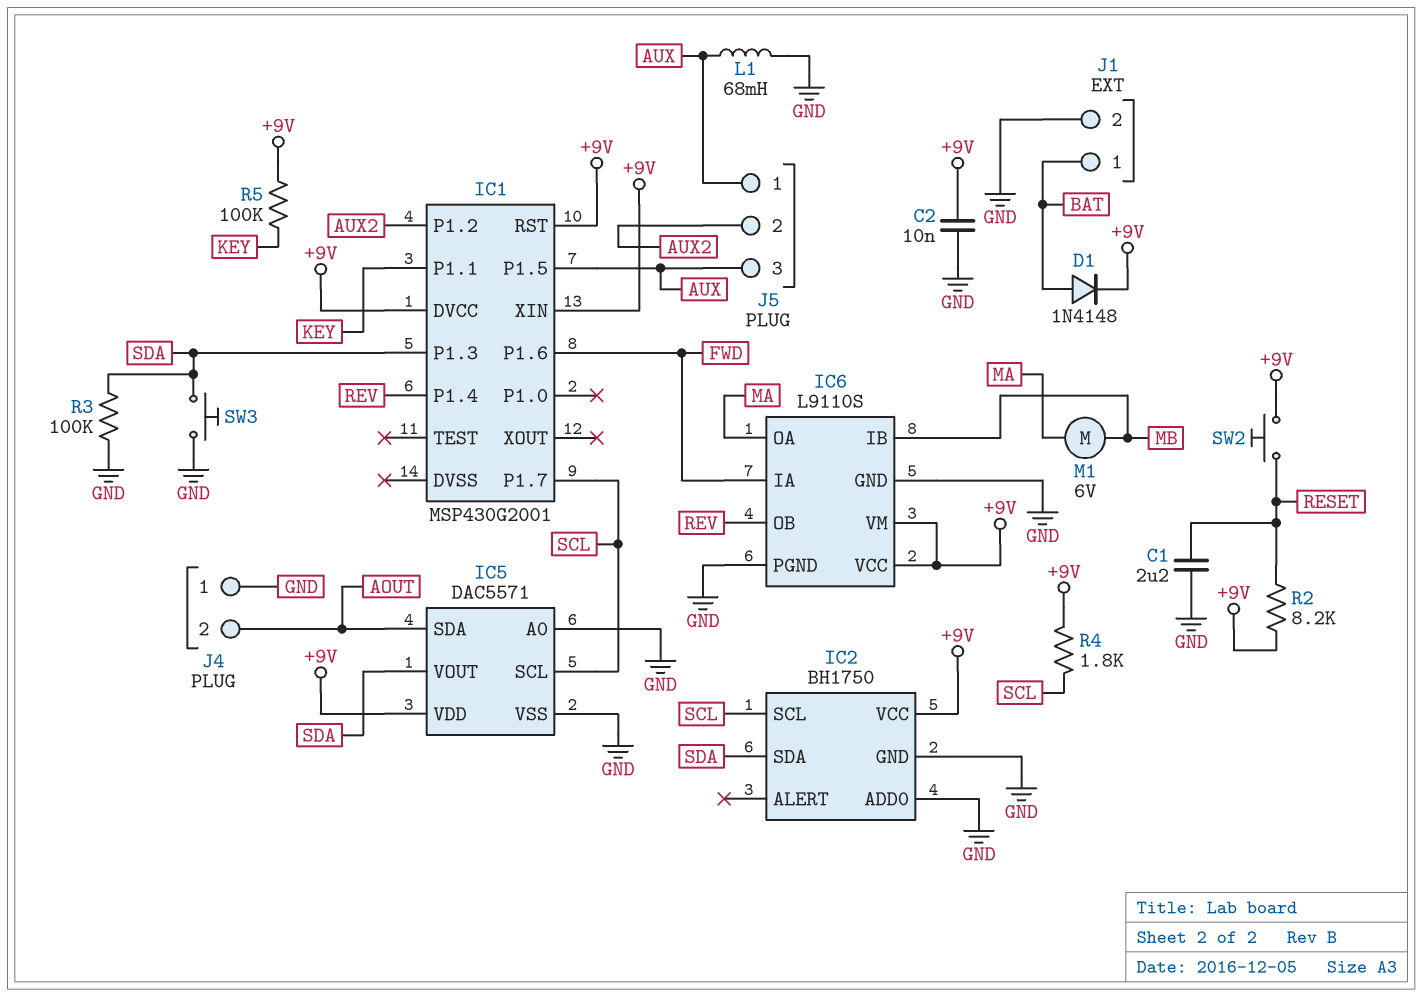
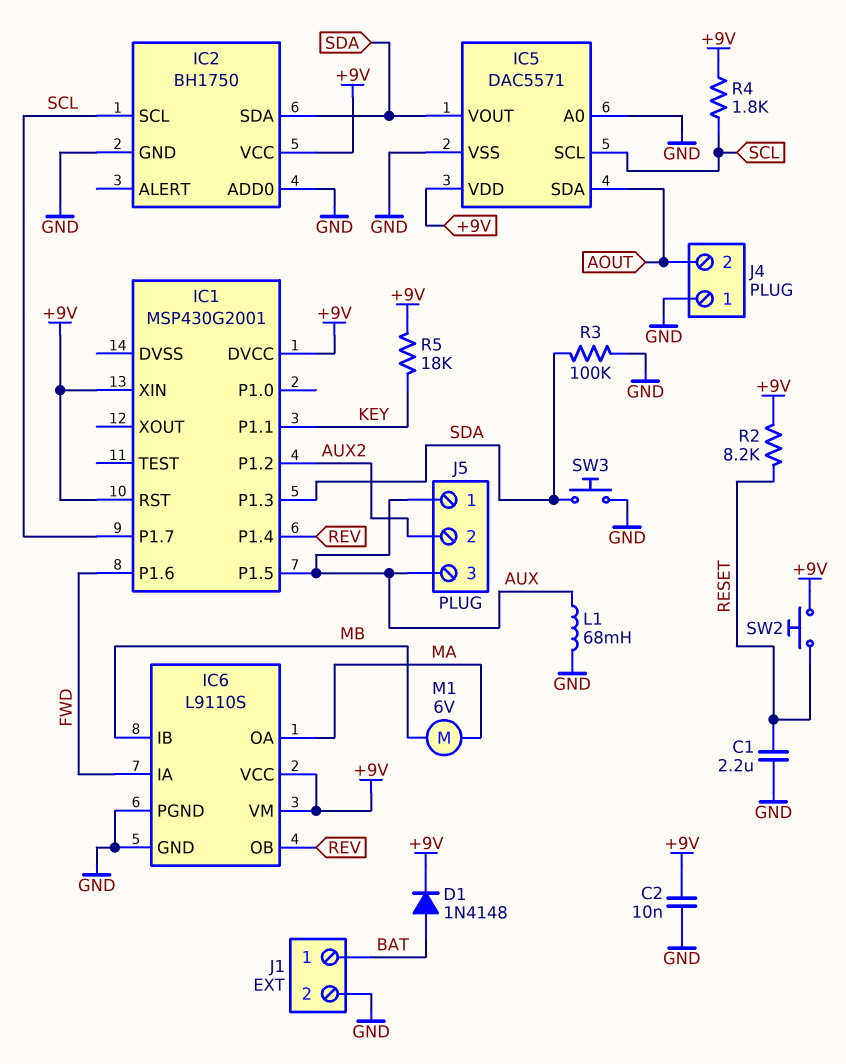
R5: 100k (+9V, KEY) -> 18k (+9V, KEY)

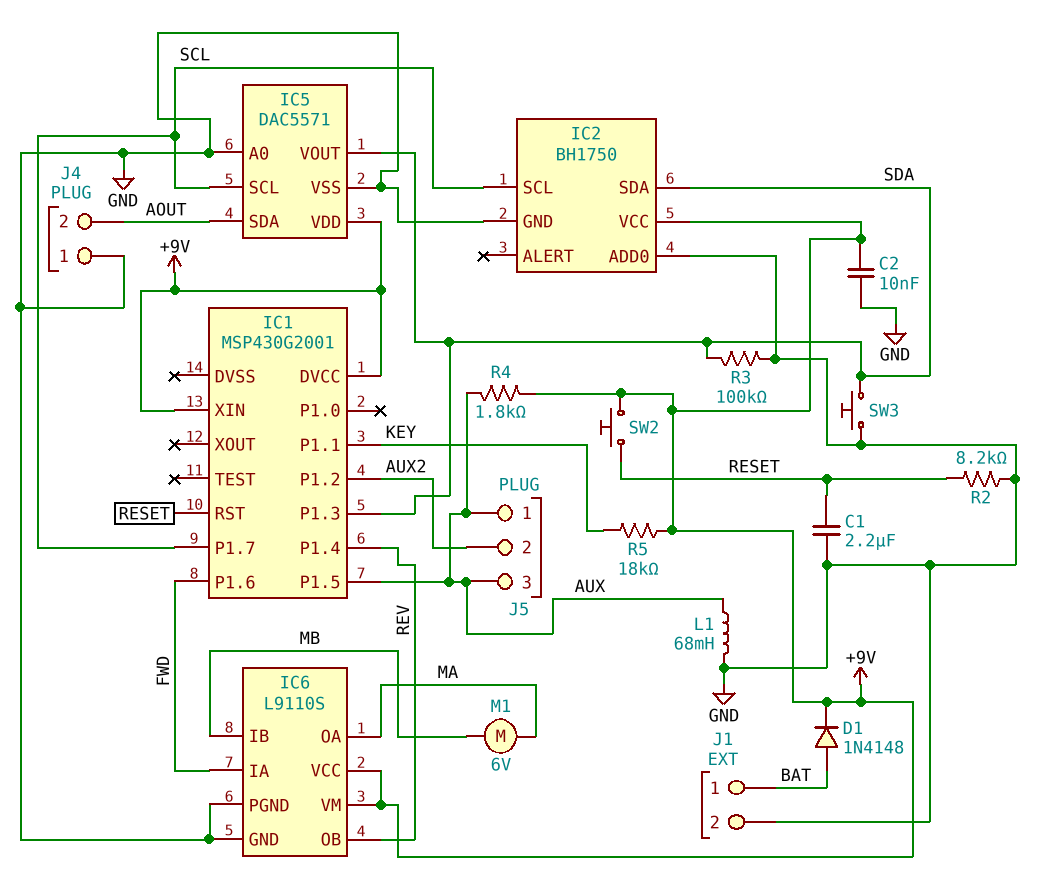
IC1 pin RST: +9V -> RESET
R2: 8.2k (+9V, RESET) -> 8.2k (GND, RESET)
R4: 1.8k (+9V, SCL) -> 1.8k (+9V, AUX)

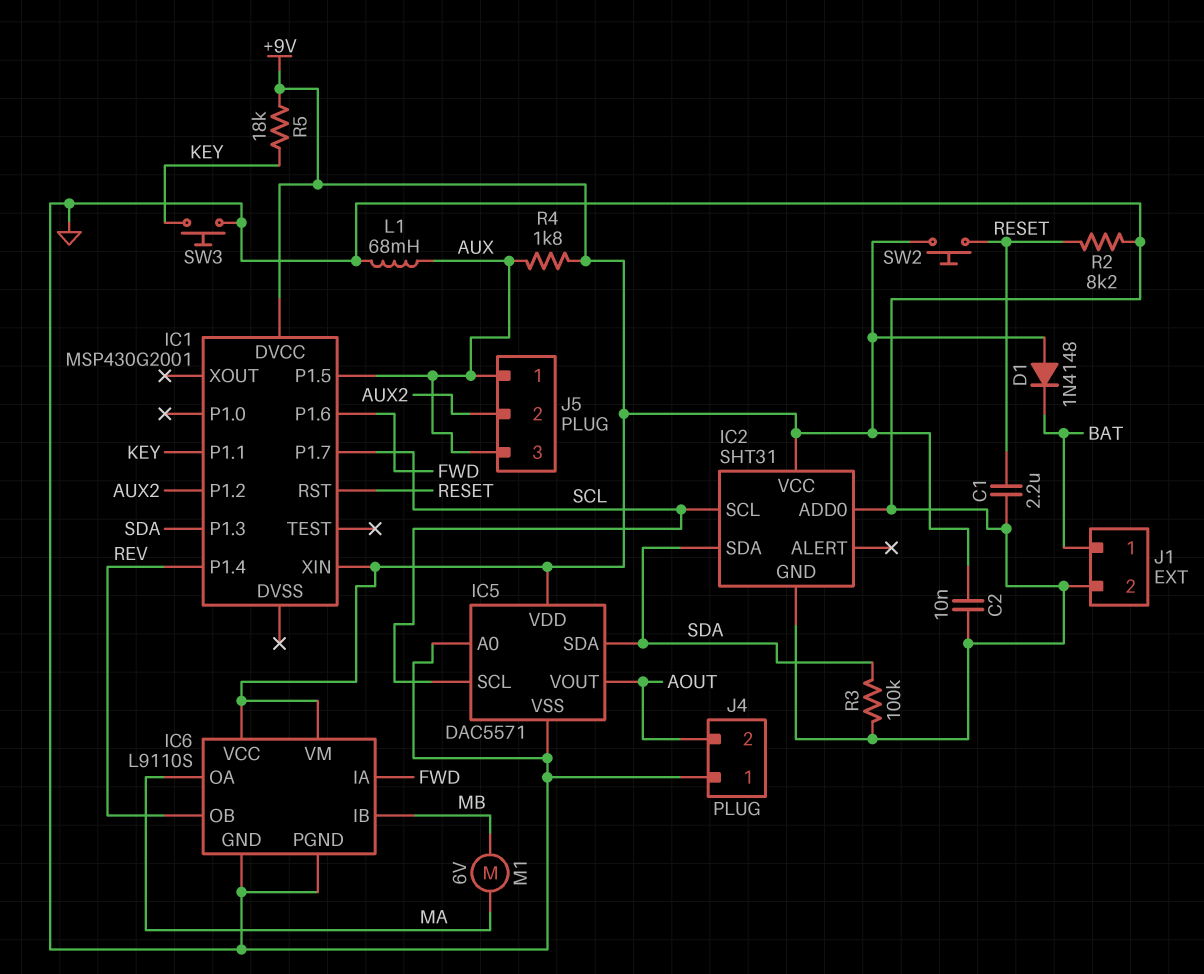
D1: diode 1N4148 (A BAT, K +9V) -> diode 1N4148 (A +9V, K BAT)
IC2: BH1750 -> SHT31
IC5 pin SDA: AOUT -> SDA
IC5 pin VOUT: SDA -> AOUT
SW3: button (GND, SDA) -> button (GND, KEY)

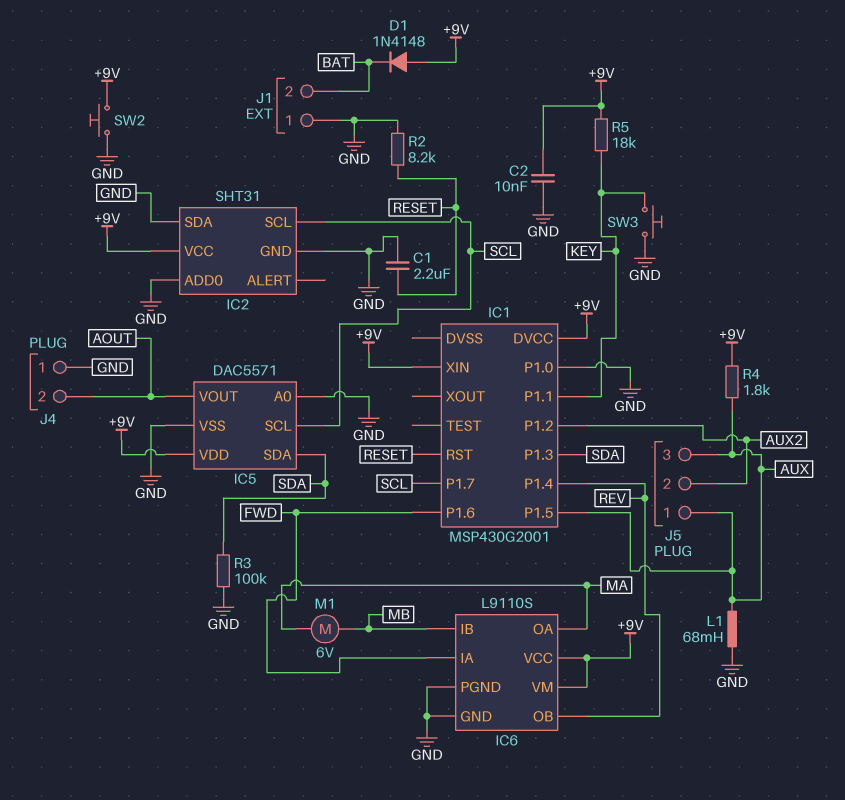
IC1 pin P1.0: none -> GND
IC2 pin SDA: SDA -> GND
J1 pin 1: BAT -> GND
J1 pin 2: GND -> BAT
SW2: button (+9V, RESET) -> button (+9V, GND)

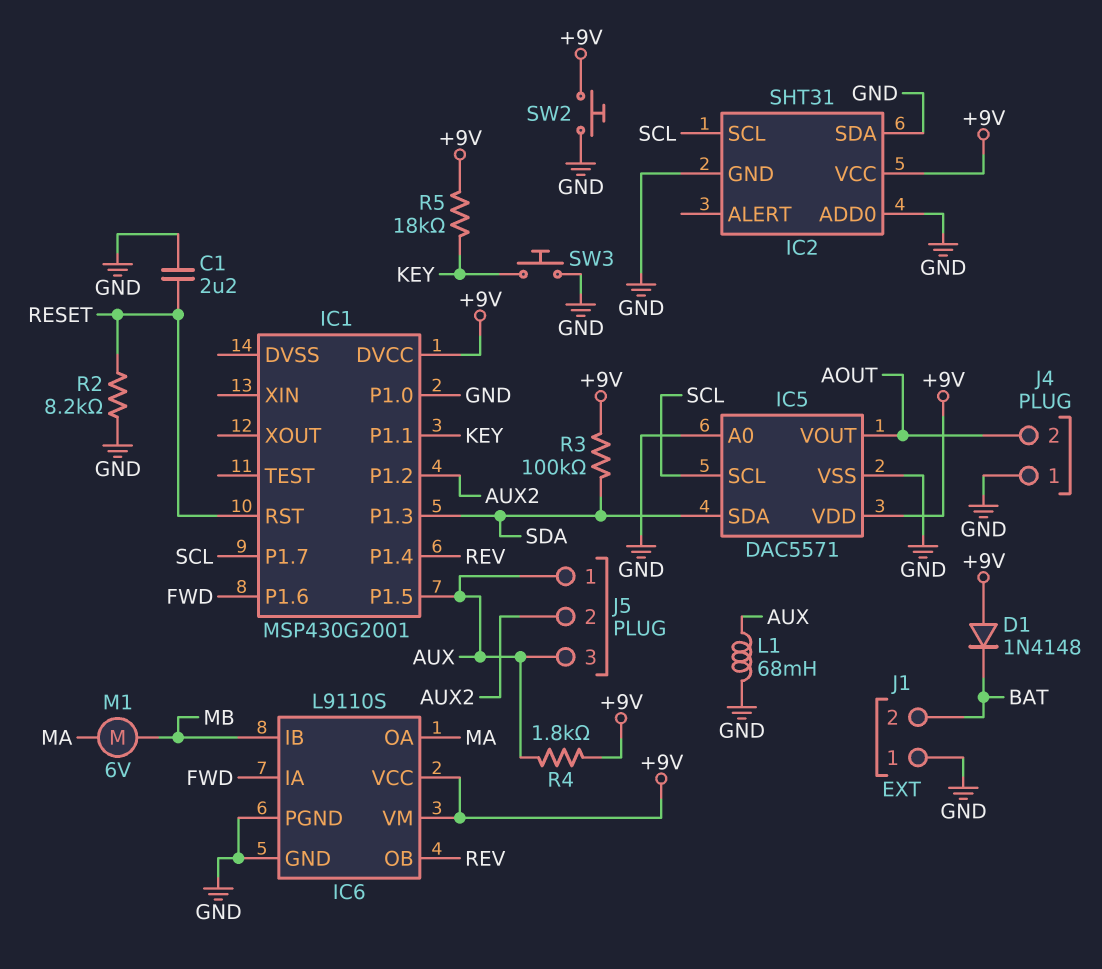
C2: 10nF (+9V, GND) -> none
IC1 pin XIN: +9V -> none
R3: 100k (GND, SDA) -> 100k (+9V, SDA)

